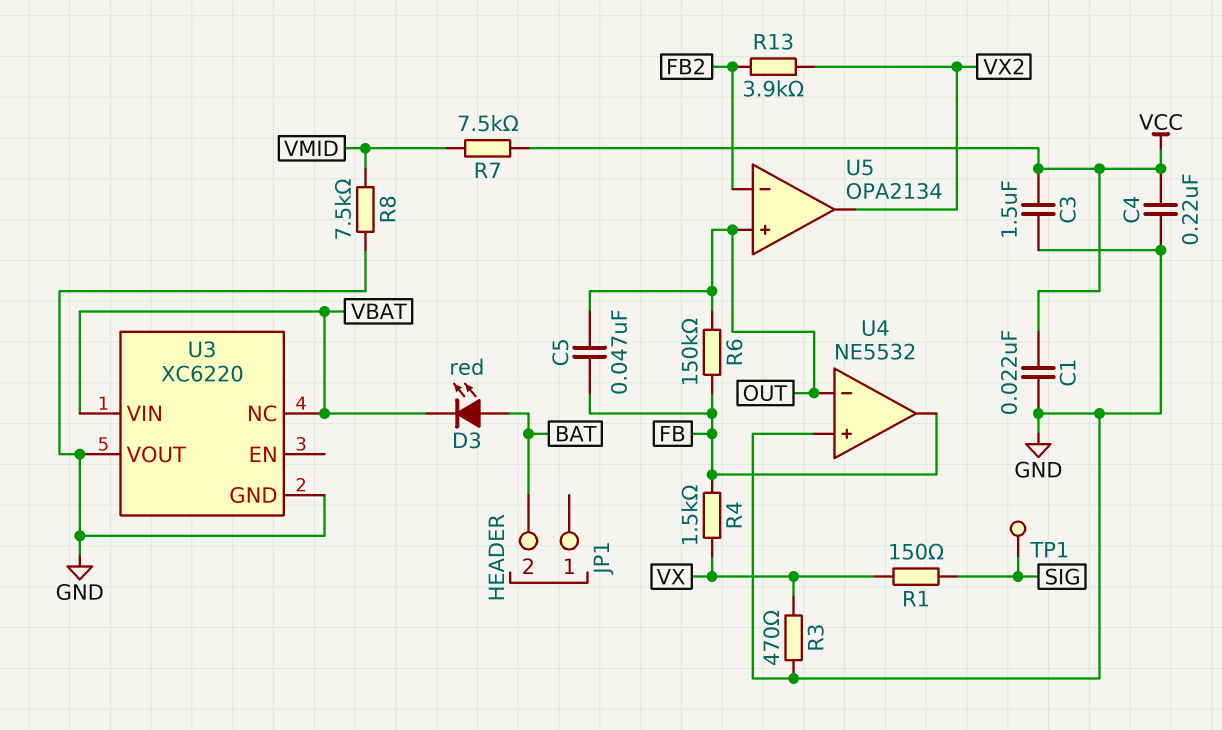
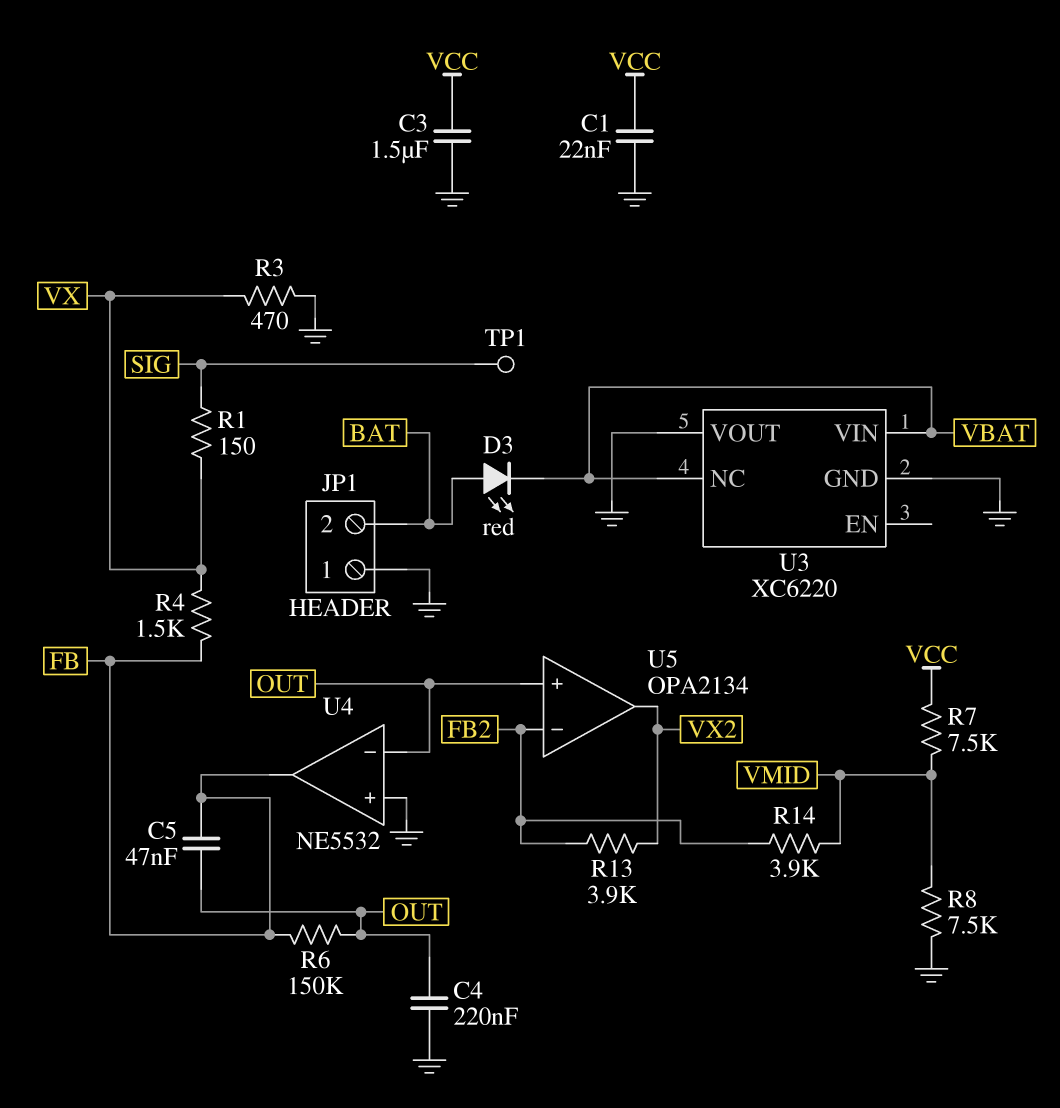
C4: 220nF (GND, VCC) -> 220nF (GND, OUT)
JP1 pin 1: none -> GND
R14: none -> 3.9k (FB2, VMID)

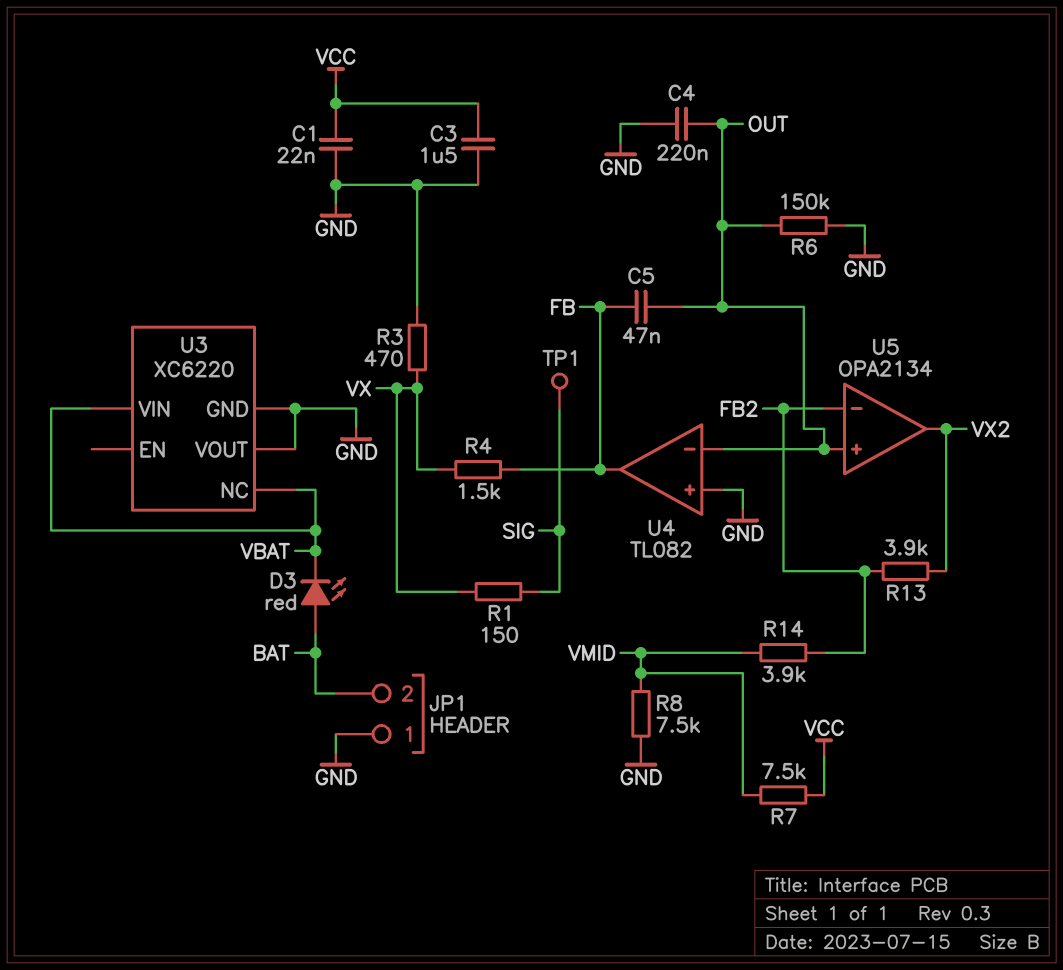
R6: 150k (FB, OUT) -> 150k (GND, OUT)
U4: NE5532 -> TL082

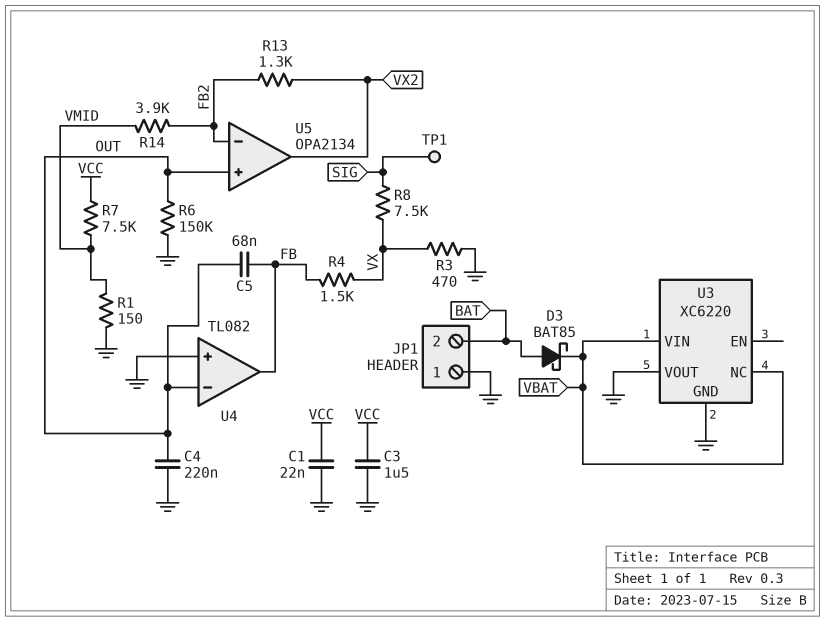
C5: 47nF (FB, OUT) -> 68nF (FB, OUT)
D3: LED red (A BAT, K VBAT) -> schottky BAT85 (A BAT, K VBAT)
R1: 150 (SIG, VX) -> 150 (GND, VMID)
R8: 7.5k (GND, VMID) -> 7.5k (SIG, VX)
R13: 3.9k (FB2, VX2) -> 1.3k (FB2, VX2)

